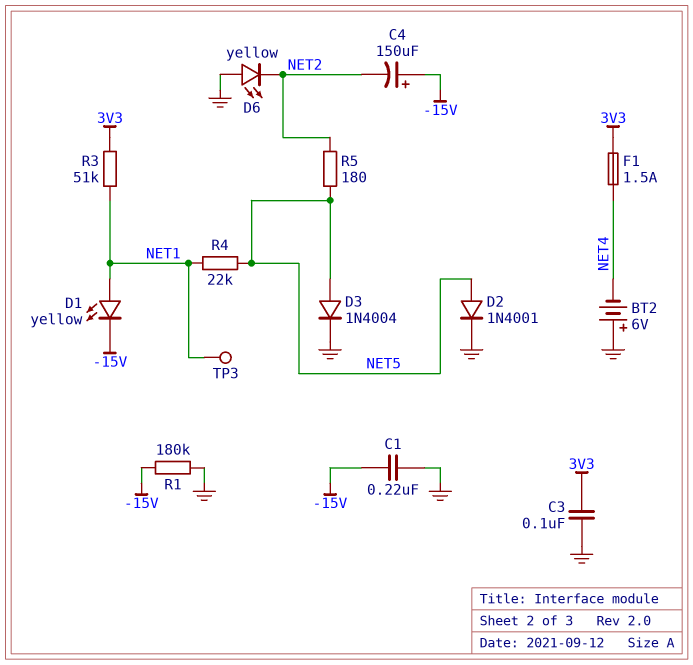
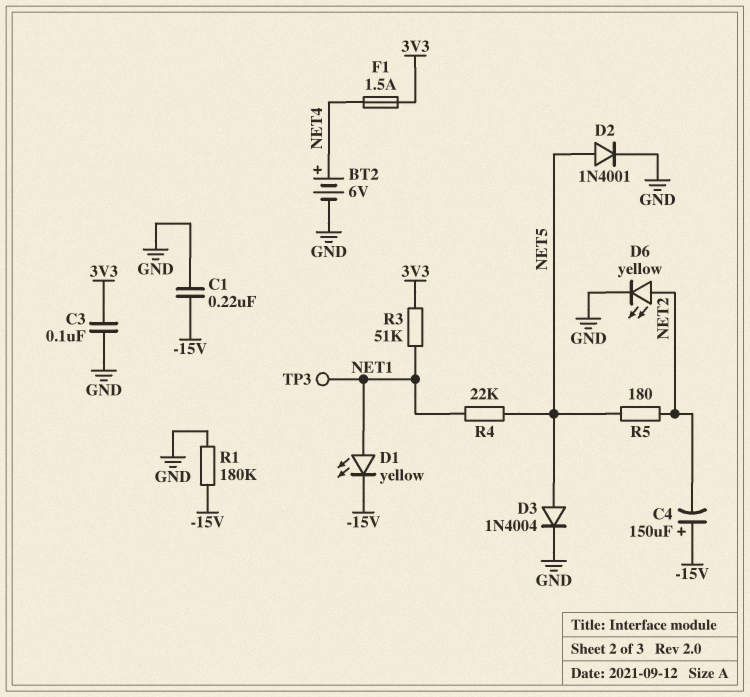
BT2: 6V (plus GND, minus NET4) -> 6V (plus NET4, minus GND)
D6: LED yellow (A GND, K NET2) -> LED yellow (A NET2, K GND)

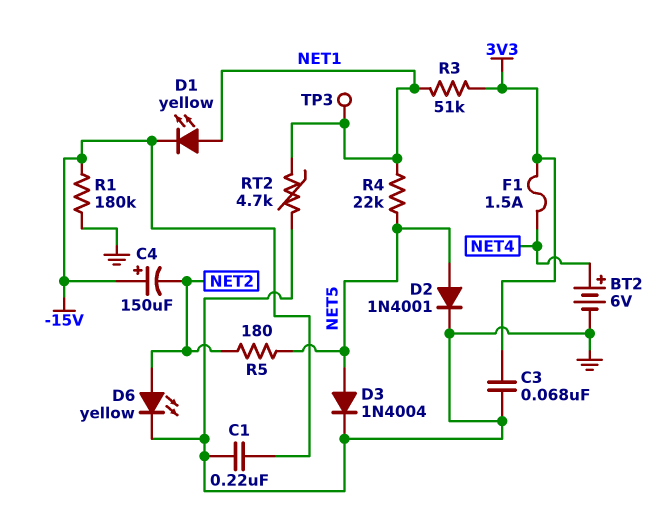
C3: 100nF (3V3, GND) -> 68nF (3V3, GND)
RT2: none -> 4.7k (GND, NET1)

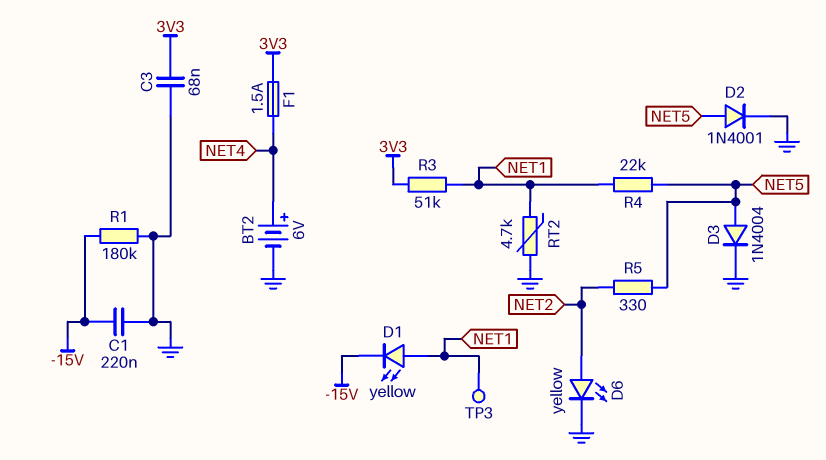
C4: 150uF (plus -15V, minus NET2) -> none
R5: 180 (NET2, NET5) -> 330 (NET2, NET5)

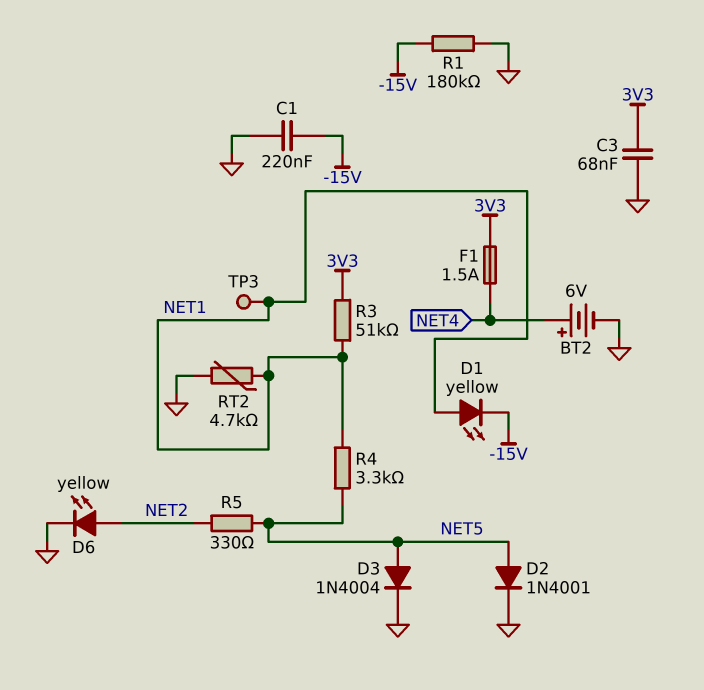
R4: 22k (NET1, NET5) -> 3.3k (NET1, NET5)

